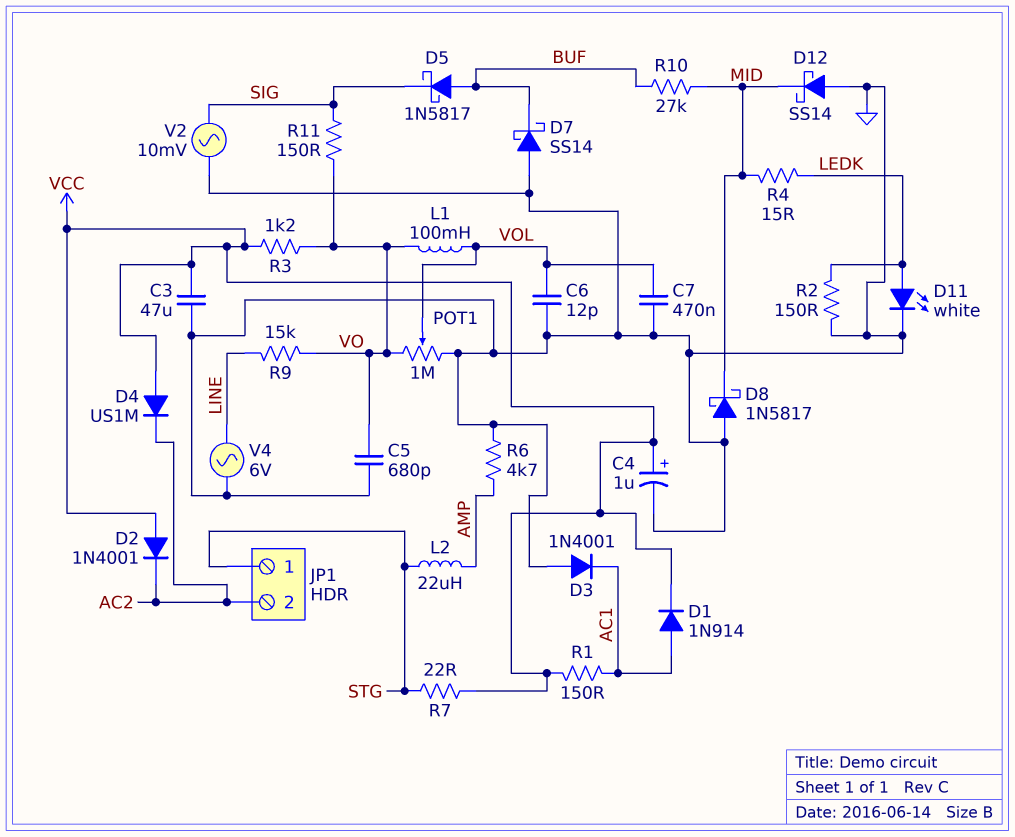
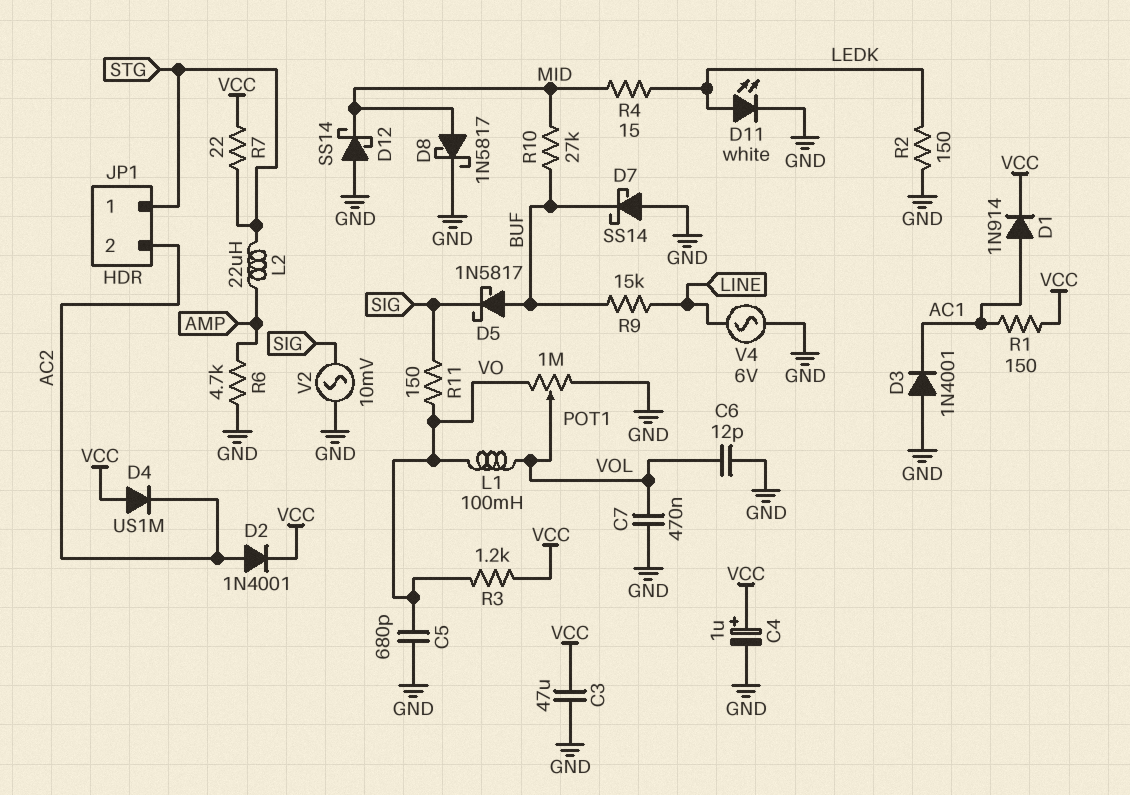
D2: diode 1N4001 (A VCC, K AC2) -> diode 1N4001 (A AC2, K VCC)
D8: schottky 1N5817 (A GND, K MID) -> schottky 1N5817 (A MID, K GND)
R9: 15k (LINE, VO) -> 15k (BUF, LINE)

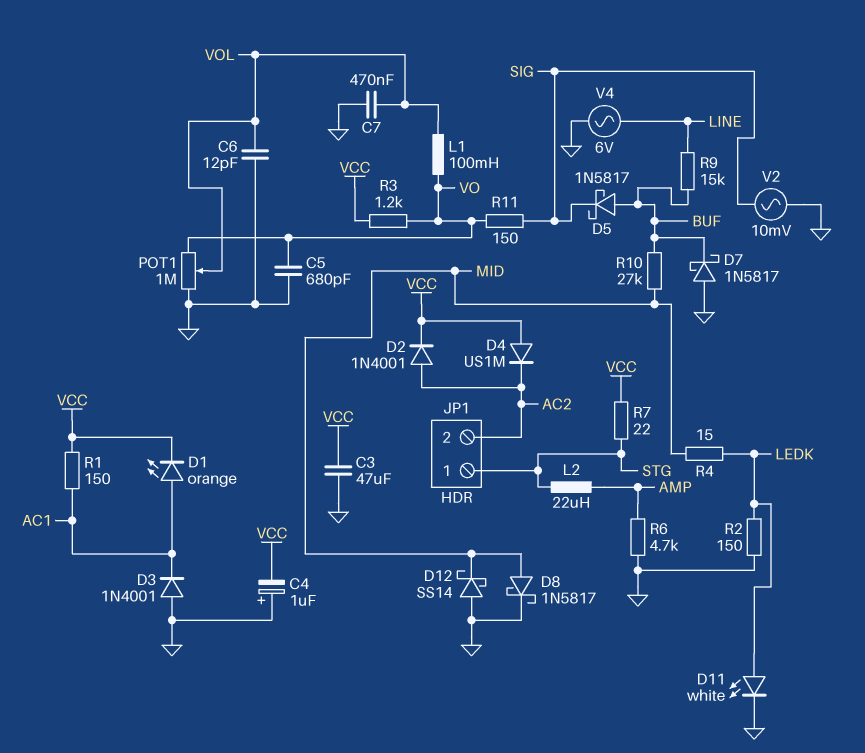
C4: 1uF (plus VCC, minus GND) -> 1uF (plus GND, minus VCC)
D1: diode 1N914 (A AC1, K VCC) -> LED orange (A AC1, K VCC)
D7: schottky SS14 (A GND, K BUF) -> schottky 1N5817 (A GND, K BUF)

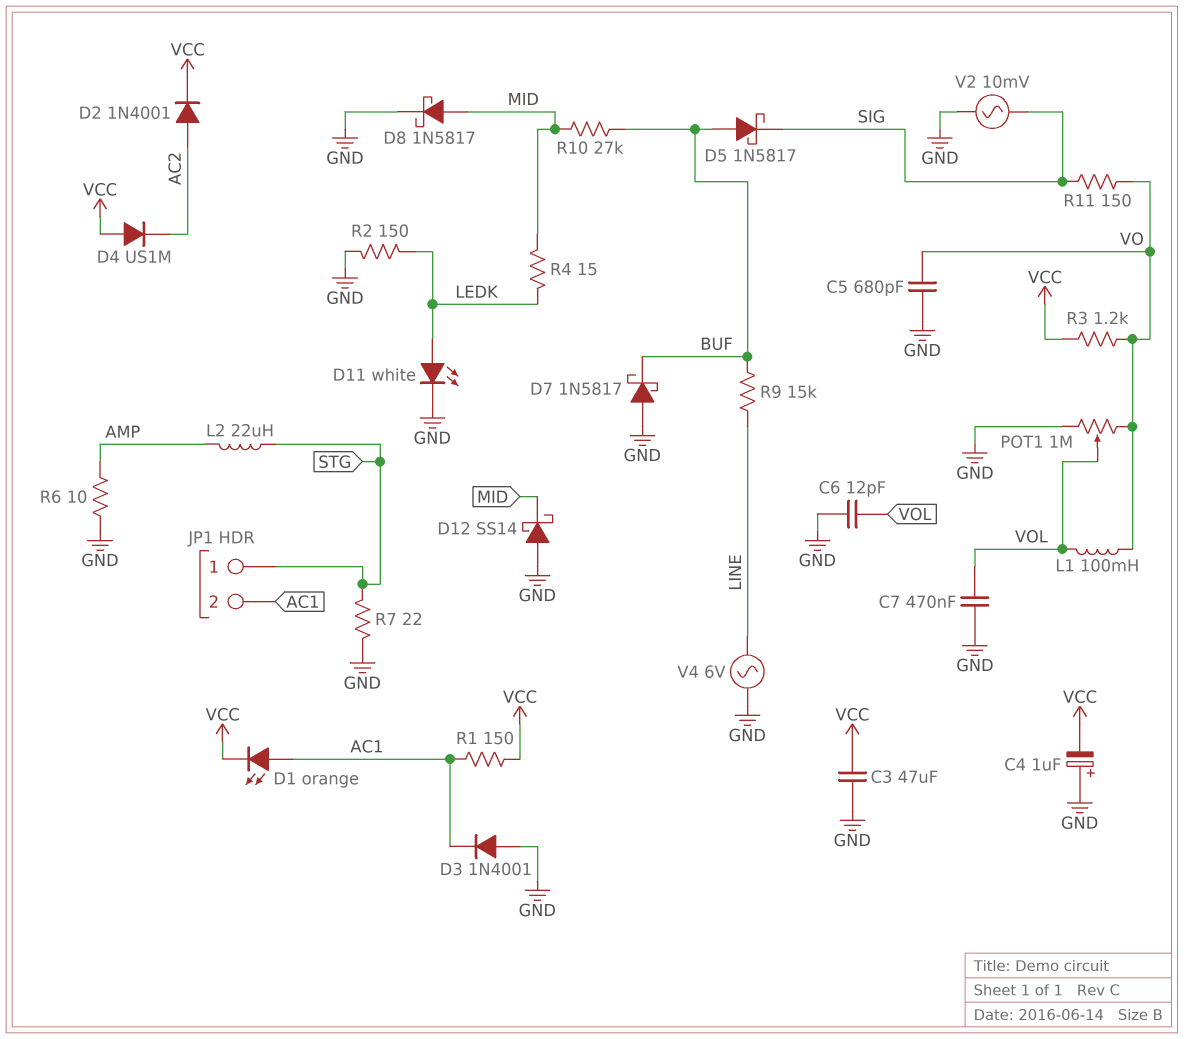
JP1 pin 2: AC2 -> AC1
R6: 4.7k (AMP, GND) -> 10 (AMP, GND)
R7: 22 (STG, VCC) -> 22 (GND, STG)

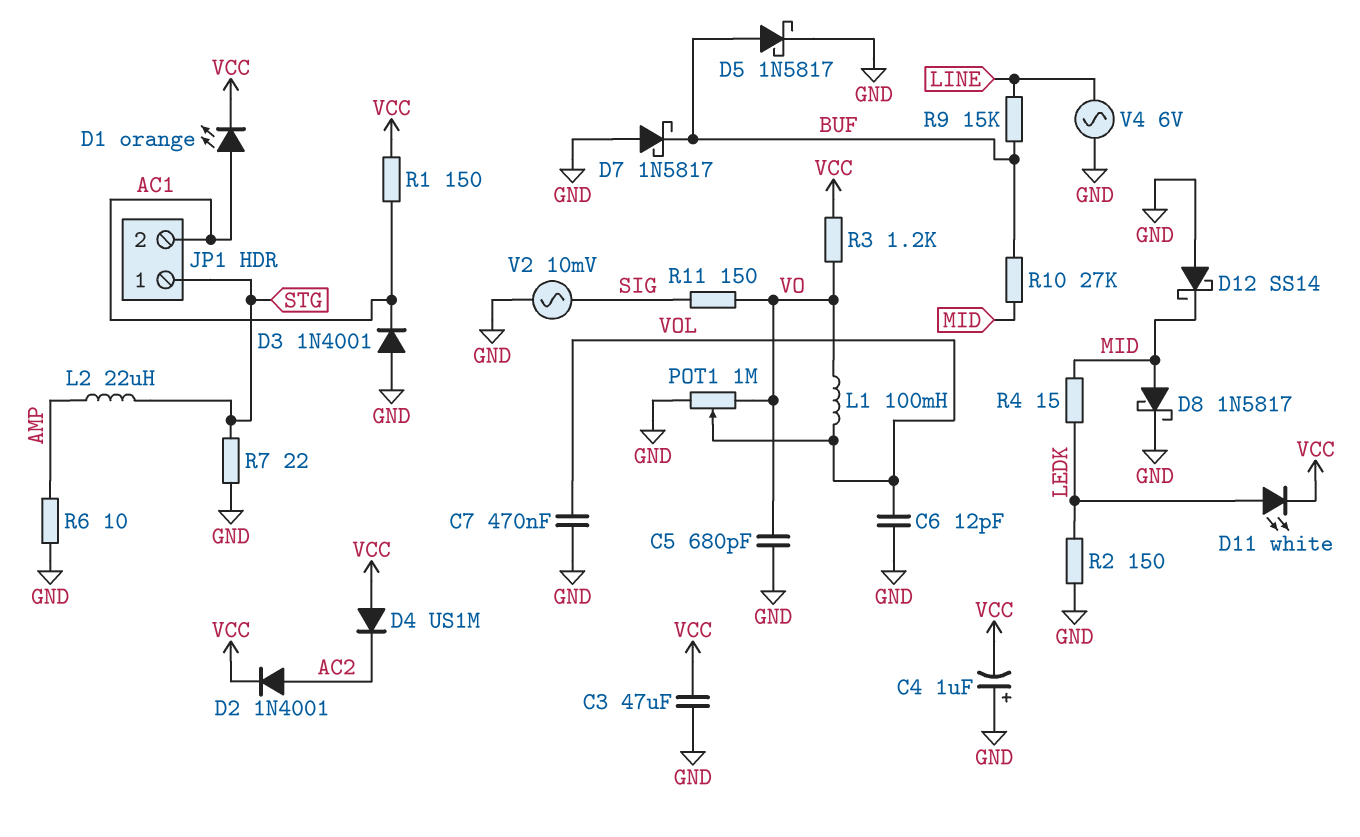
D5: schottky 1N5817 (A BUF, K SIG) -> schottky 1N5817 (A BUF, K GND)
D11: LED white (A LEDK, K GND) -> LED white (A LEDK, K VCC)

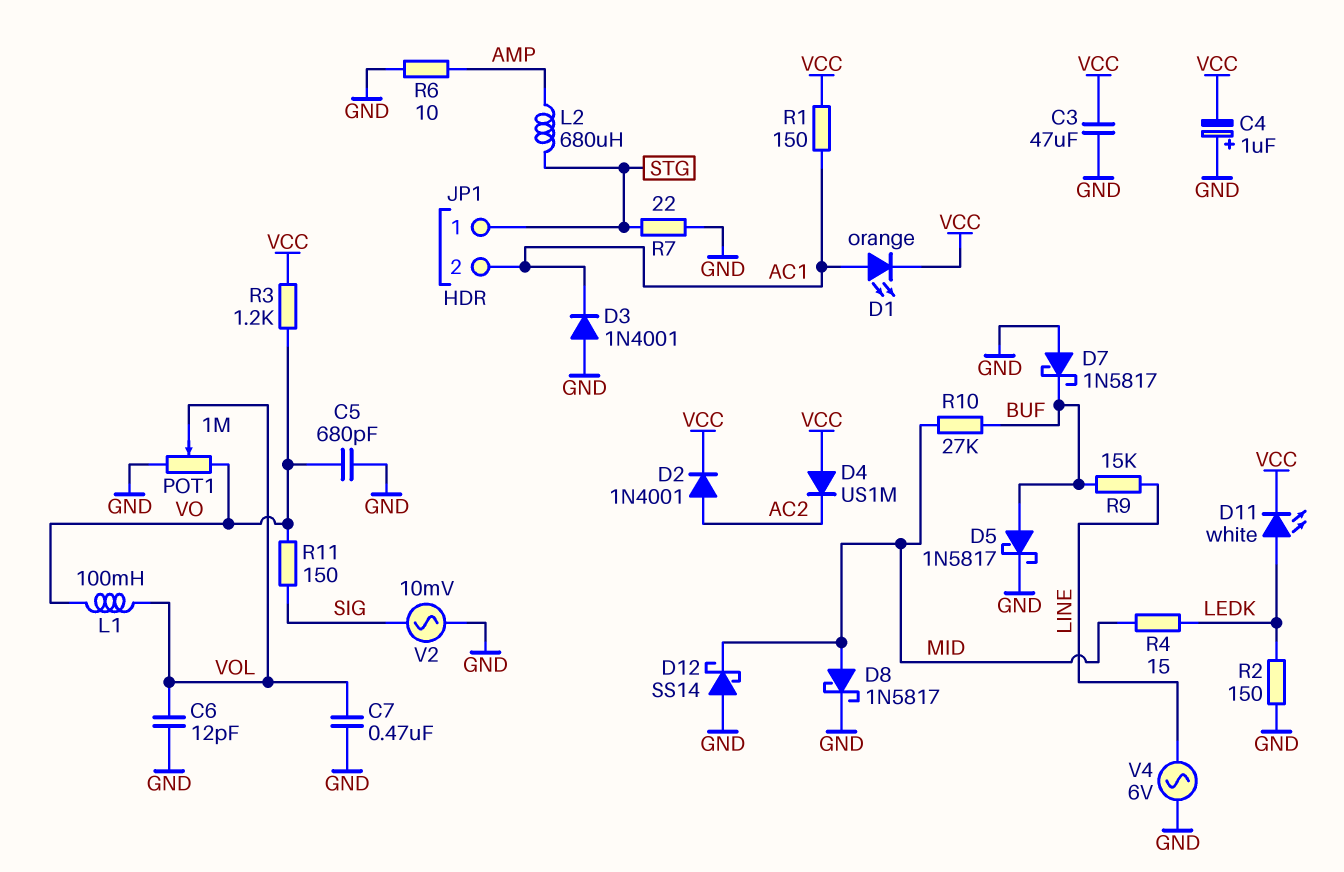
L2: 22uH (AMP, STG) -> 680uH (AMP, STG)

